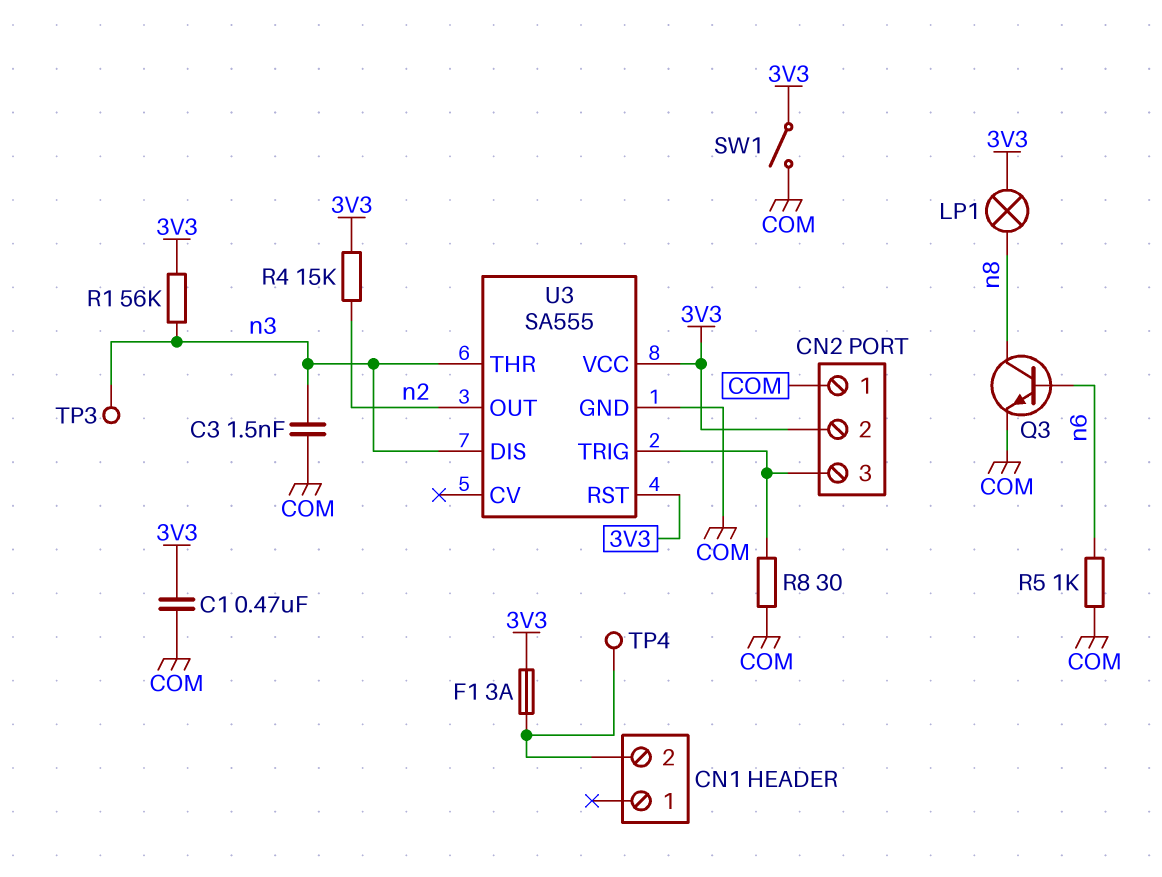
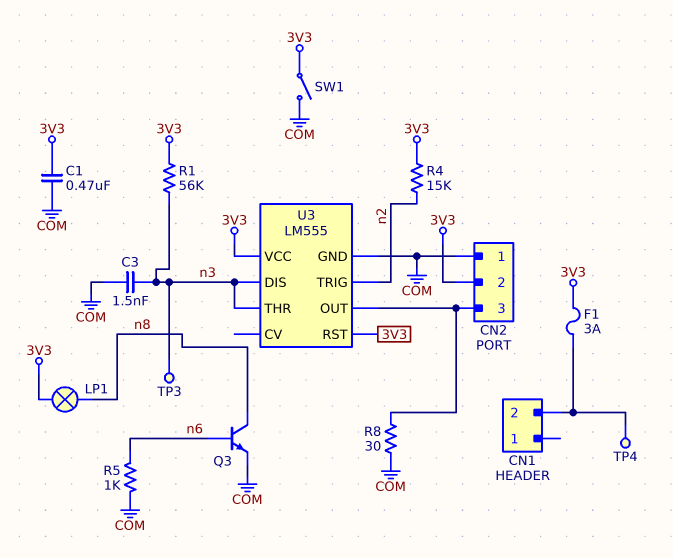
U3: SA555 -> LM555
U3 pin OUT: n2 -> CN2/3
U3 pin TRIG: CN2/3 -> n2

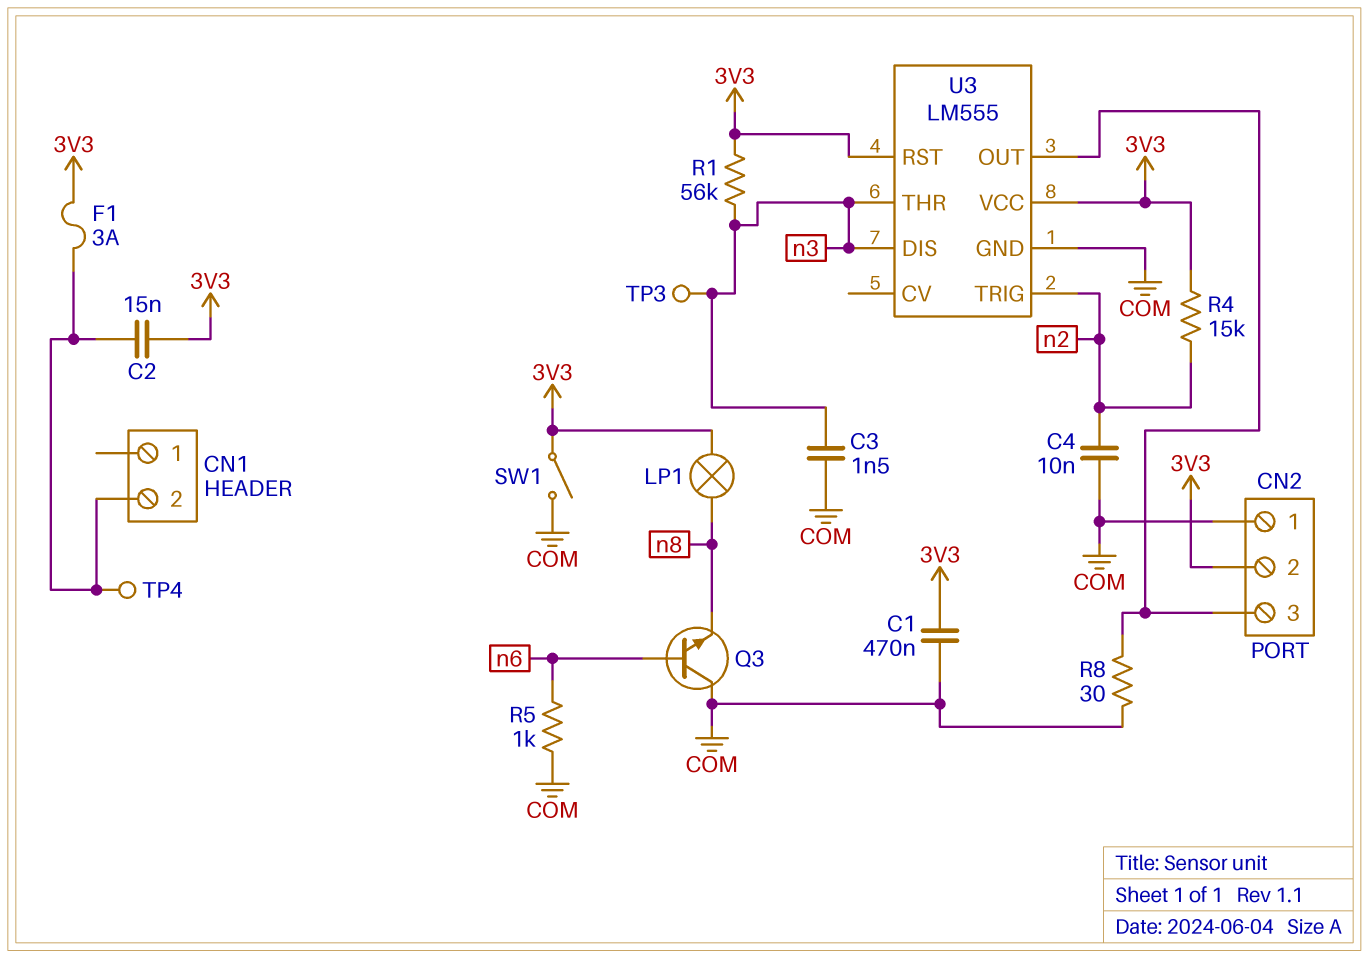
C2: none -> 15nF (3V3, CN1/2)
C4: none -> 10nF (COM, n2)
Q3: NPN (B n6, C n8, E COM) -> NPN (B n6, C COM, E n8)

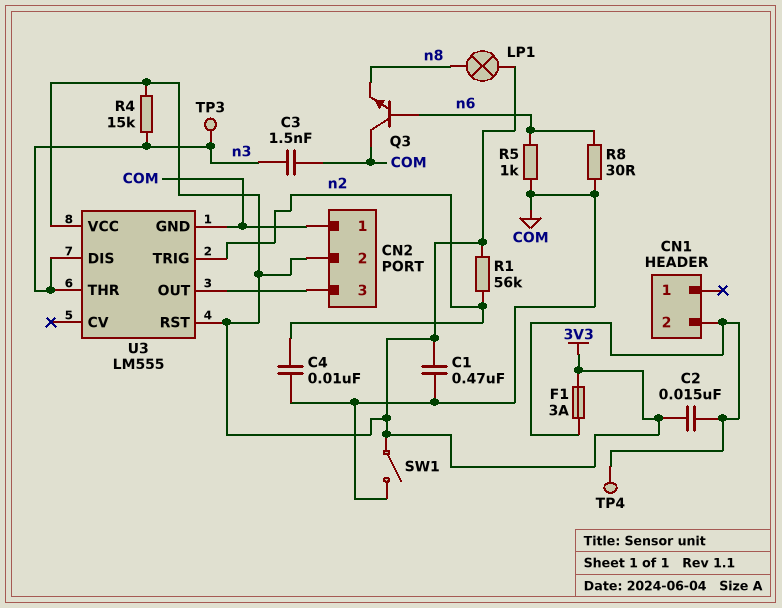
R1: 56k (3V3, n3) -> 56k (3V3, n2)
R4: 15k (3V3, n2) -> 15k (3V3, n3)
R8: 30 (CN2/3, COM) -> 30 (COM, n6)

